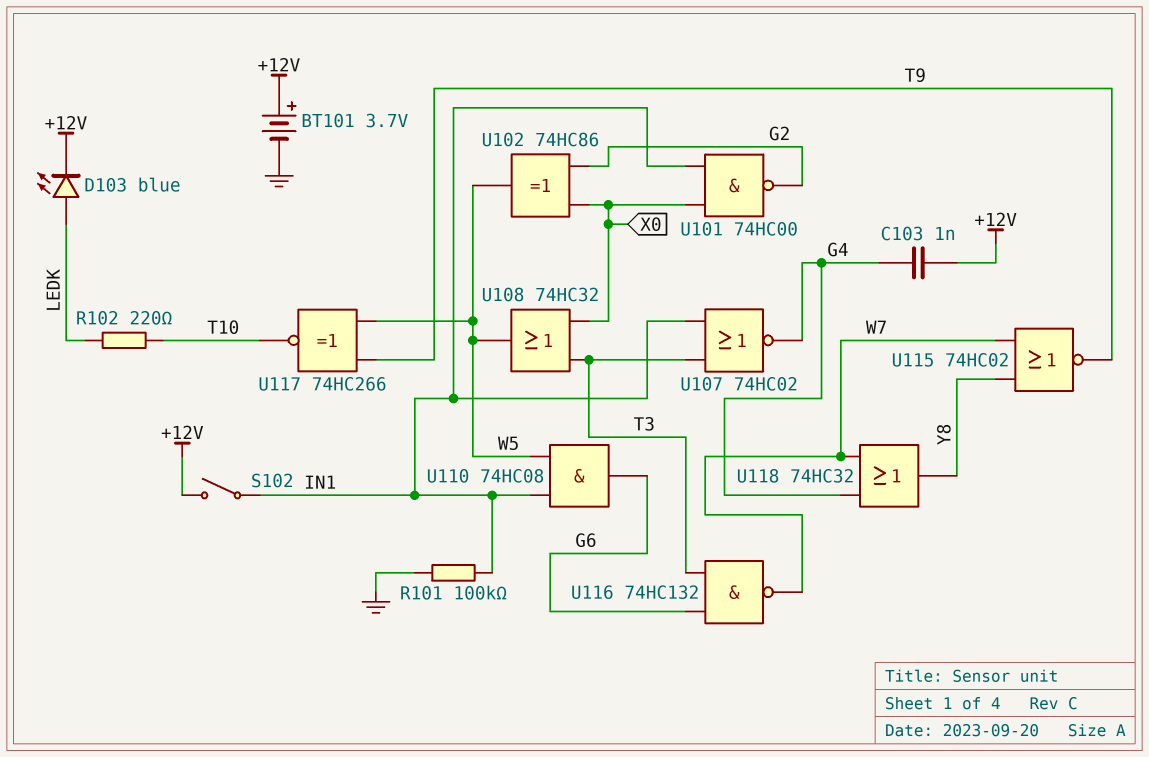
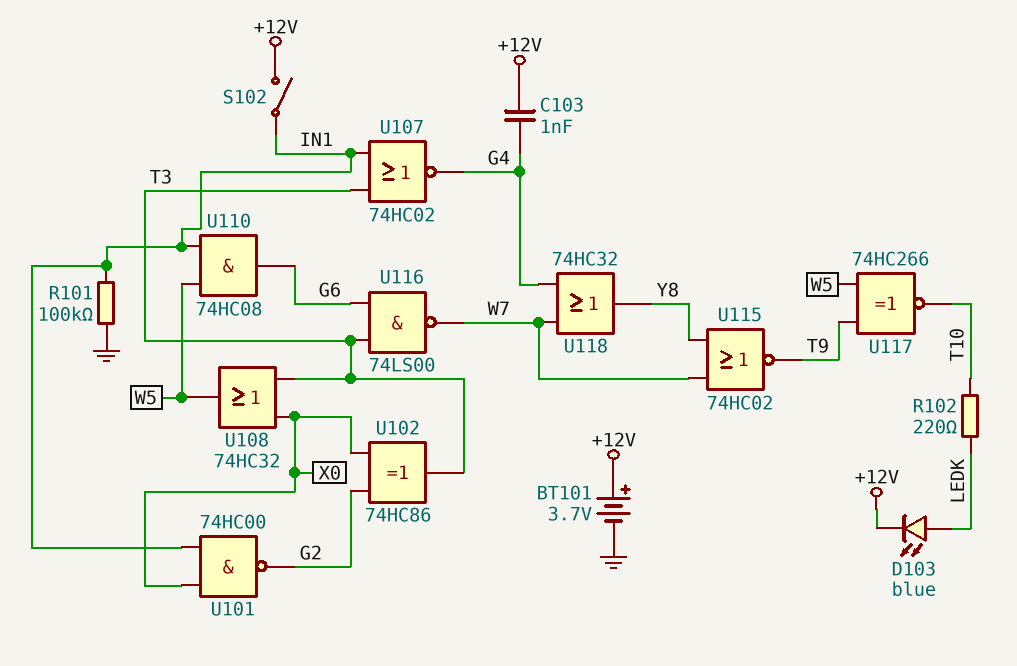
U102: XOR 74HC86 (in G2, in X0, out W5) -> XOR 74HC86 (in G2, in X0, out T3)
U116: NAND 74HC132 (in G6, in T3, out W7) -> NAND 74LS00 (in G6, in T3, out W7)

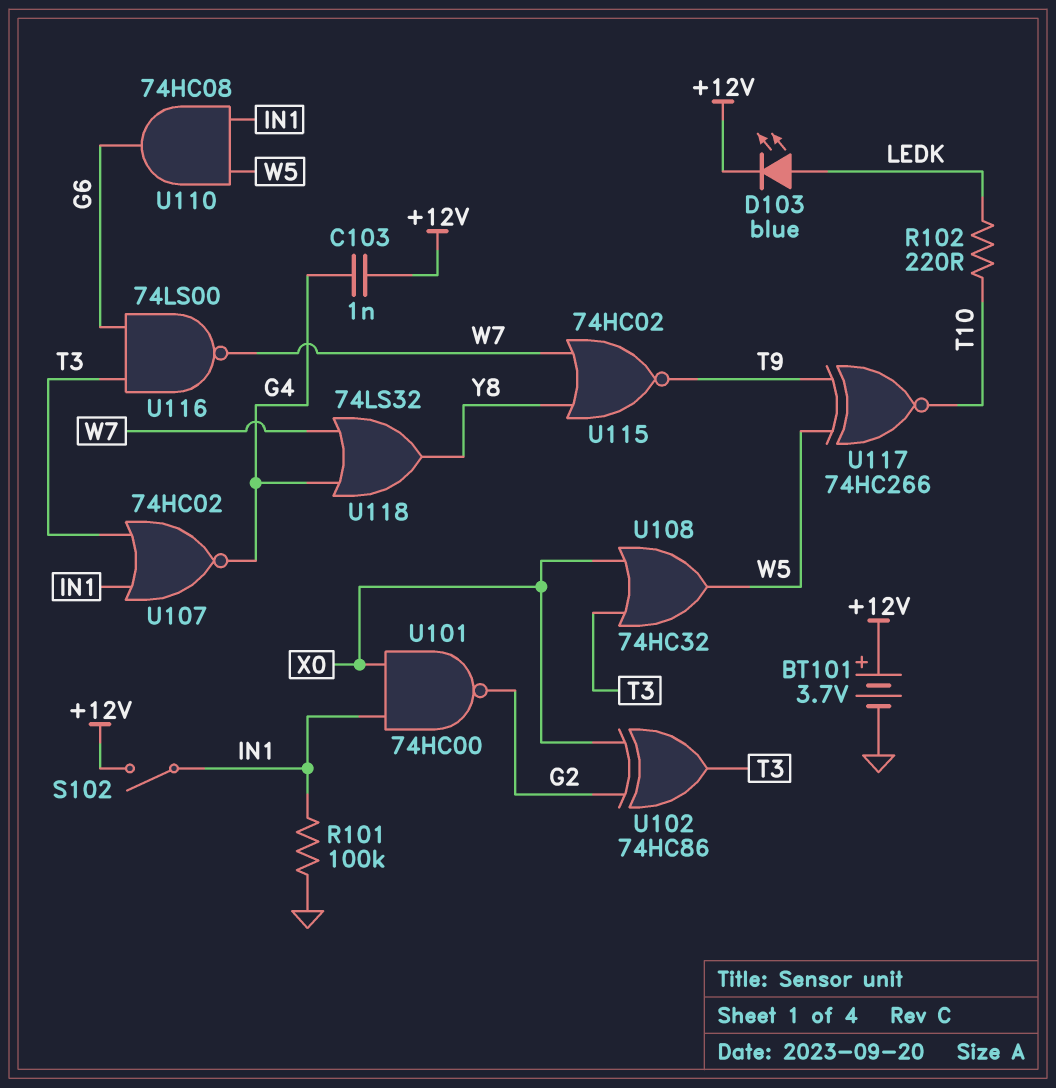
U118: OR 74HC32 (in G4, in W7, out Y8) -> OR 74LS32 (in G4, in W7, out Y8)

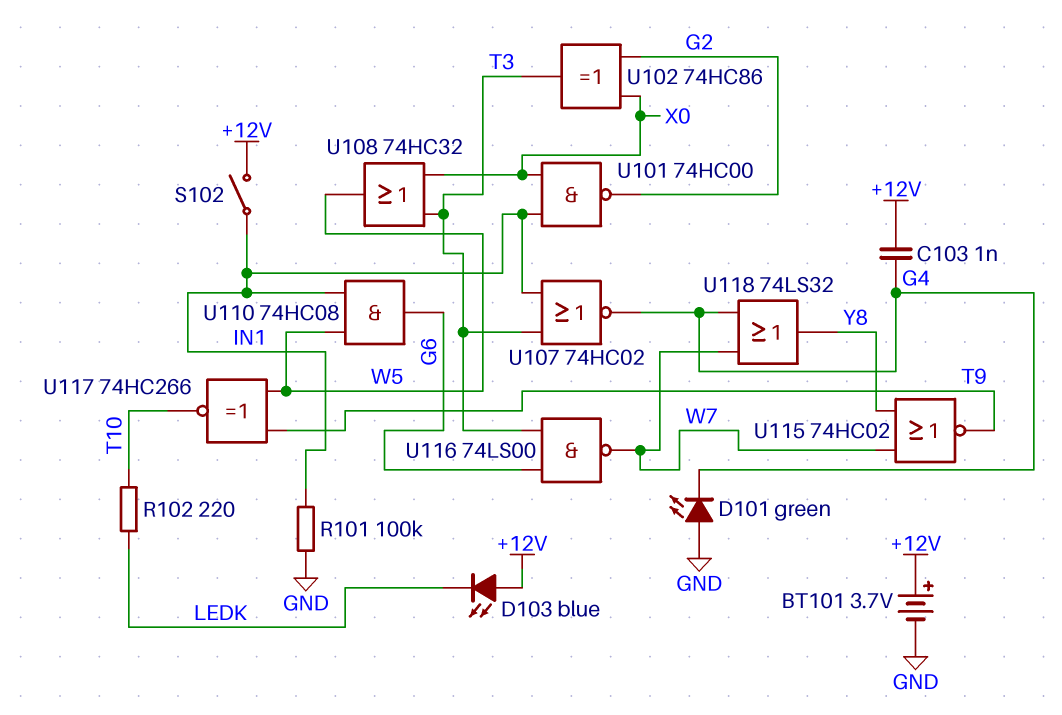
D101: none -> LED green (A GND, K G4)
D103: LED blue (A LEDK, K +12V) -> LED blue (A +12V, K LEDK)

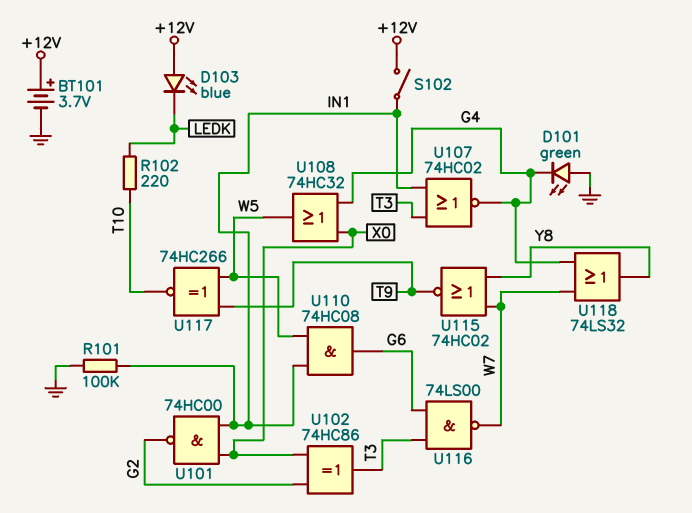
C103: 1nF (+12V, G4) -> none
U108: OR 74HC32 (in T3, in X0, out W5) -> OR 74HC32 (in G4, in X0, out W5)

